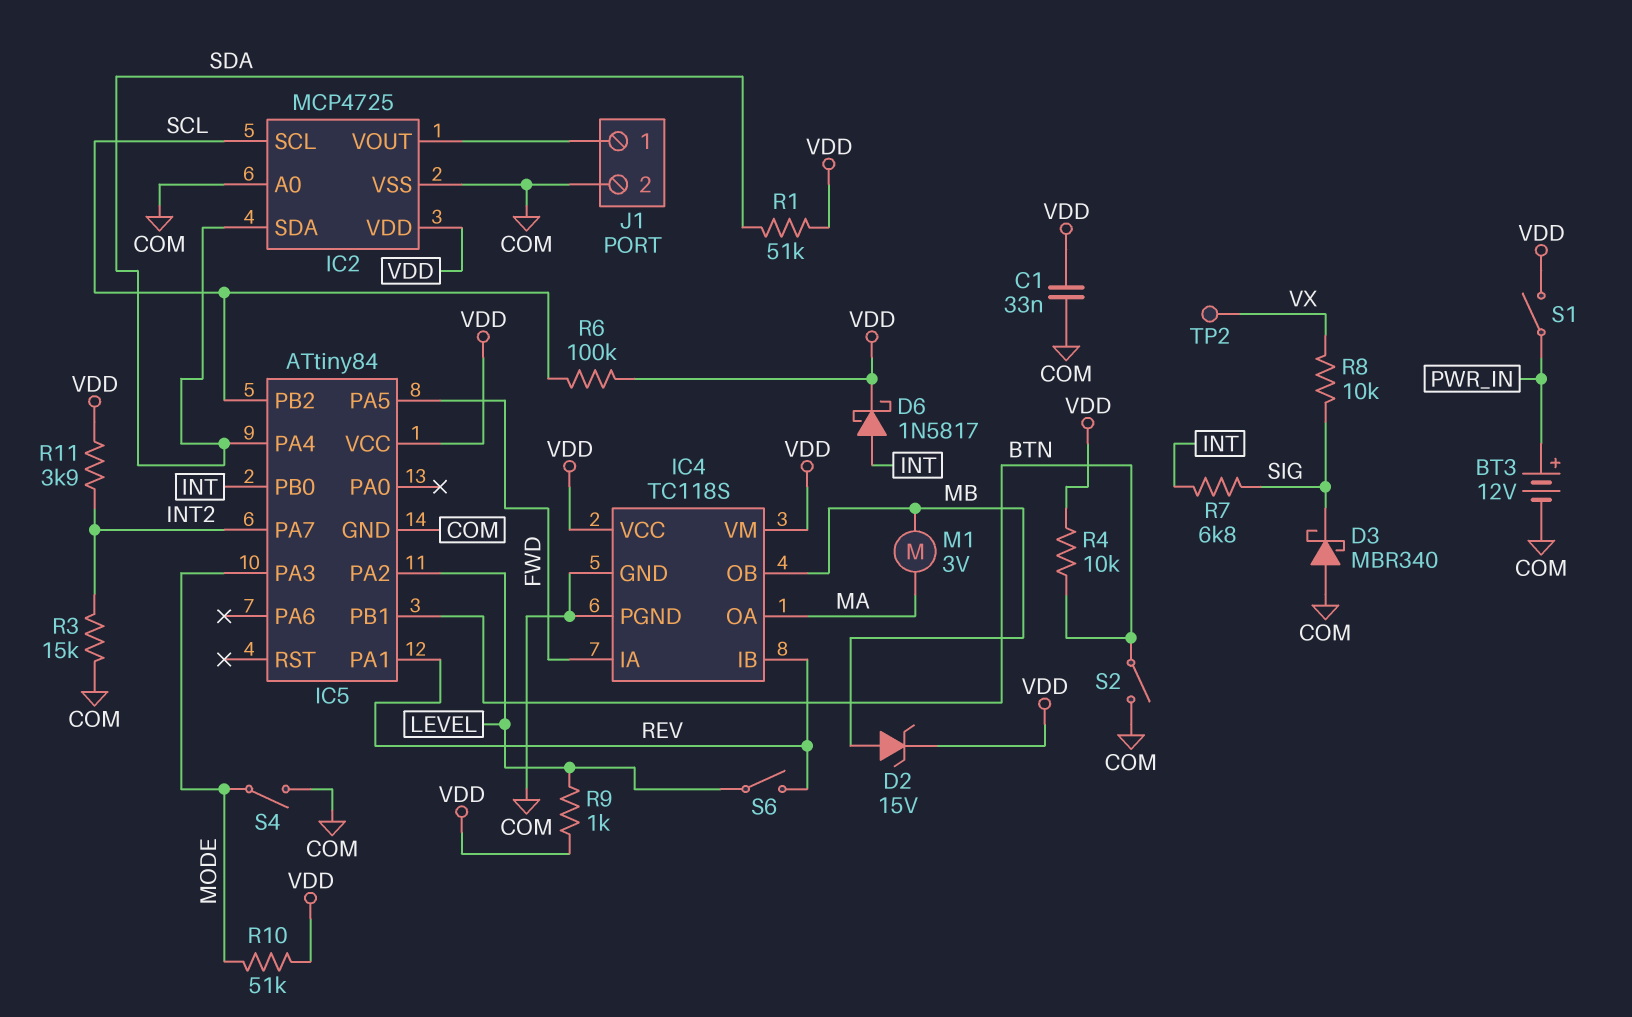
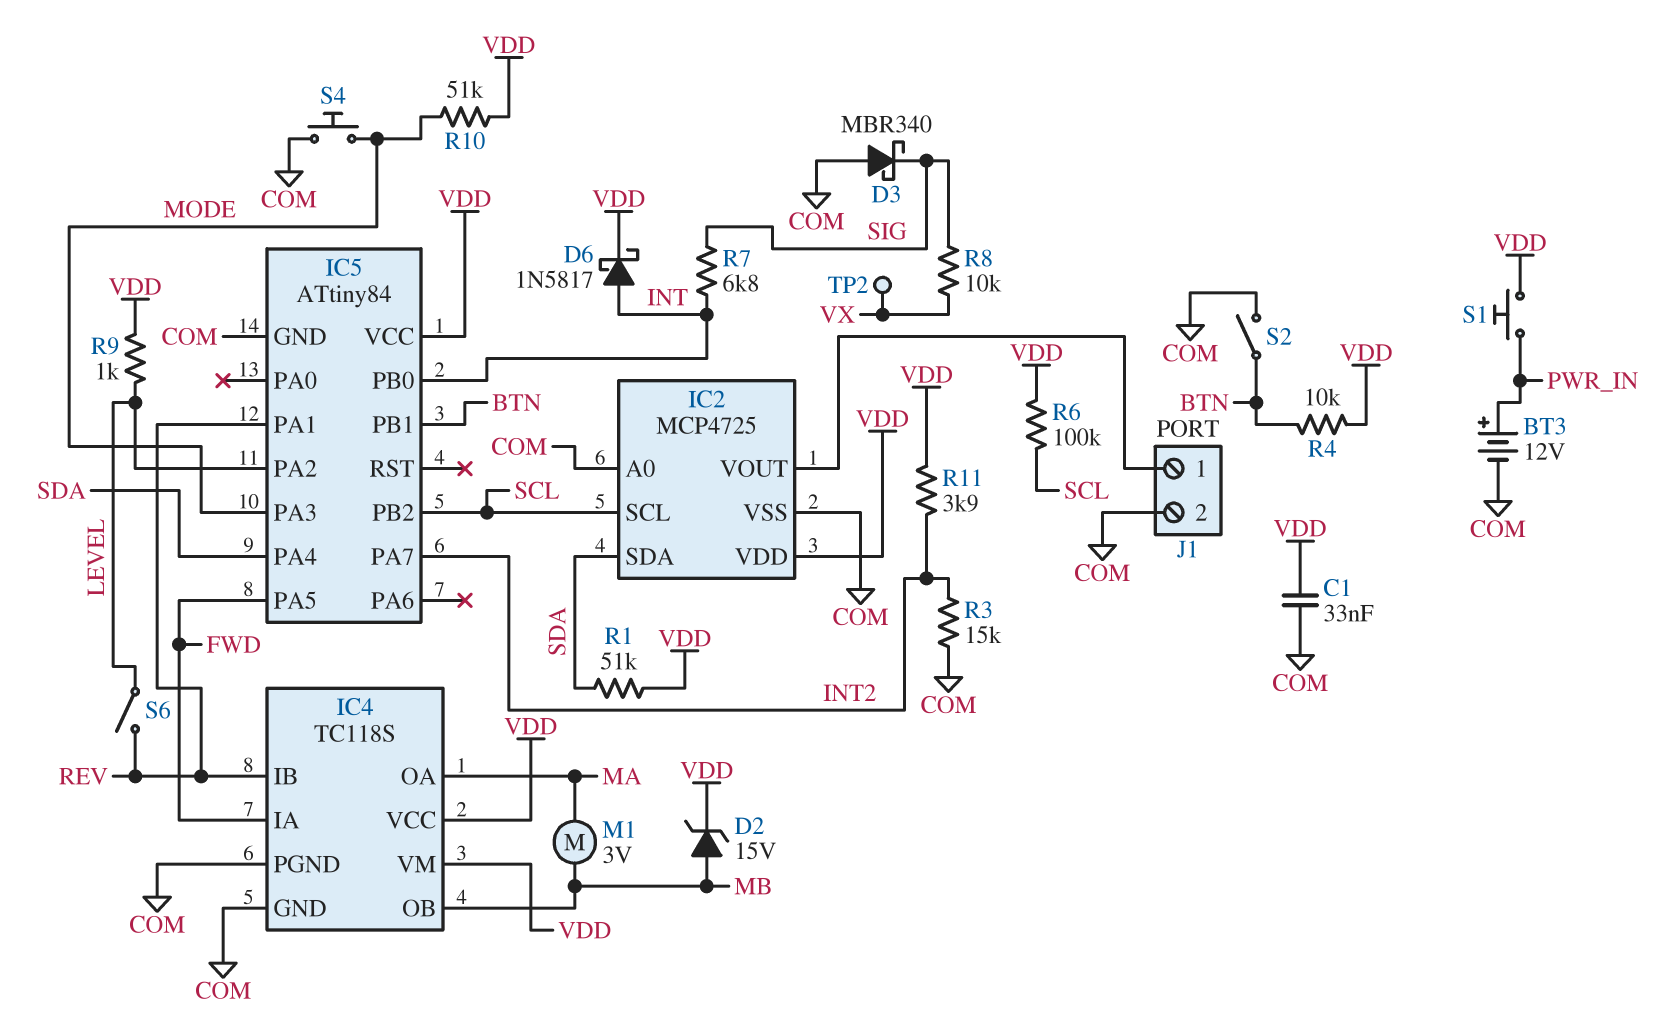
S1: switch (PWR_IN, VDD) -> button (PWR_IN, VDD)
S4: switch (COM, MODE) -> button (COM, MODE)

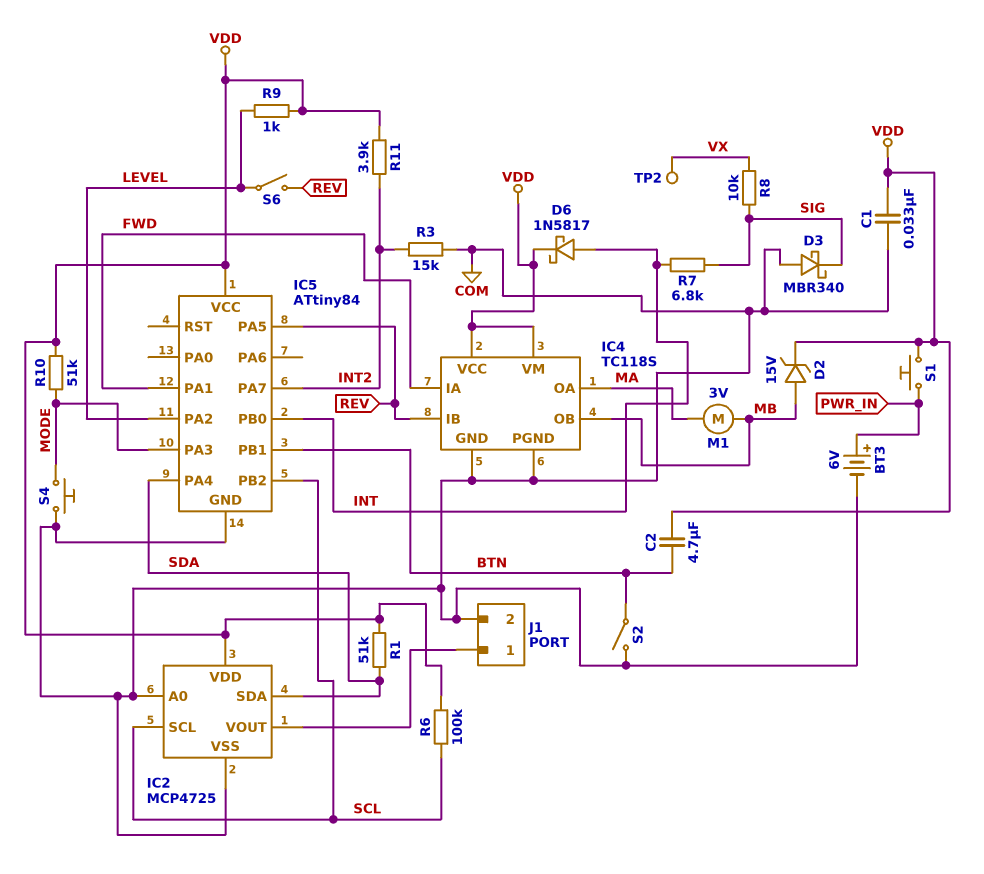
BT3: 12V (plus PWR_IN, minus COM) -> 6V (plus PWR_IN, minus COM)
C2: none -> 4.7uF (BTN, VDD)
IC5 pin PA1: REV -> FWD
IC5 pin PA5: FWD -> REV
R4: 10k (BTN, VDD) -> none

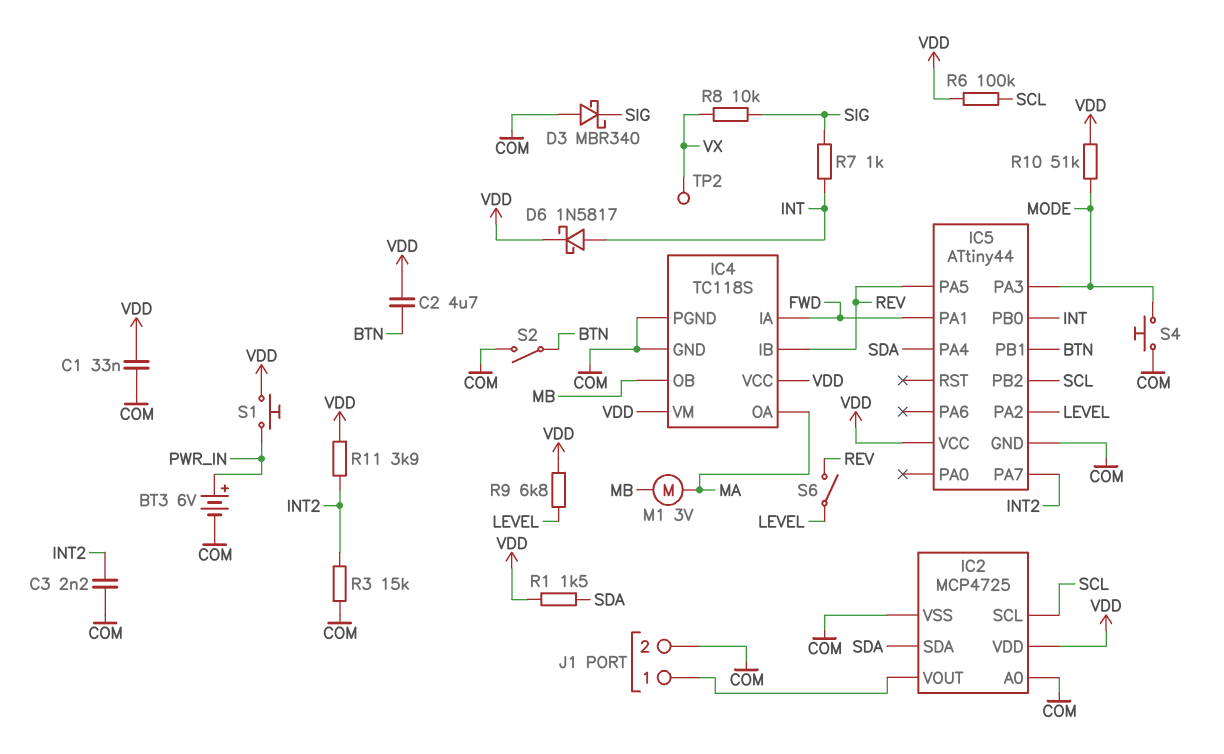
C3: none -> 2.2nF (COM, INT2)
D2: zener 15V (A MB, K VDD) -> none
IC5: ATtiny84 -> ATtiny44
R1: 51k (SDA, VDD) -> 1.5k (SDA, VDD)
R7: 6.8k (INT, SIG) -> 1k (INT, SIG)
R9: 1k (LEVEL, VDD) -> 6.8k (LEVEL, VDD)

